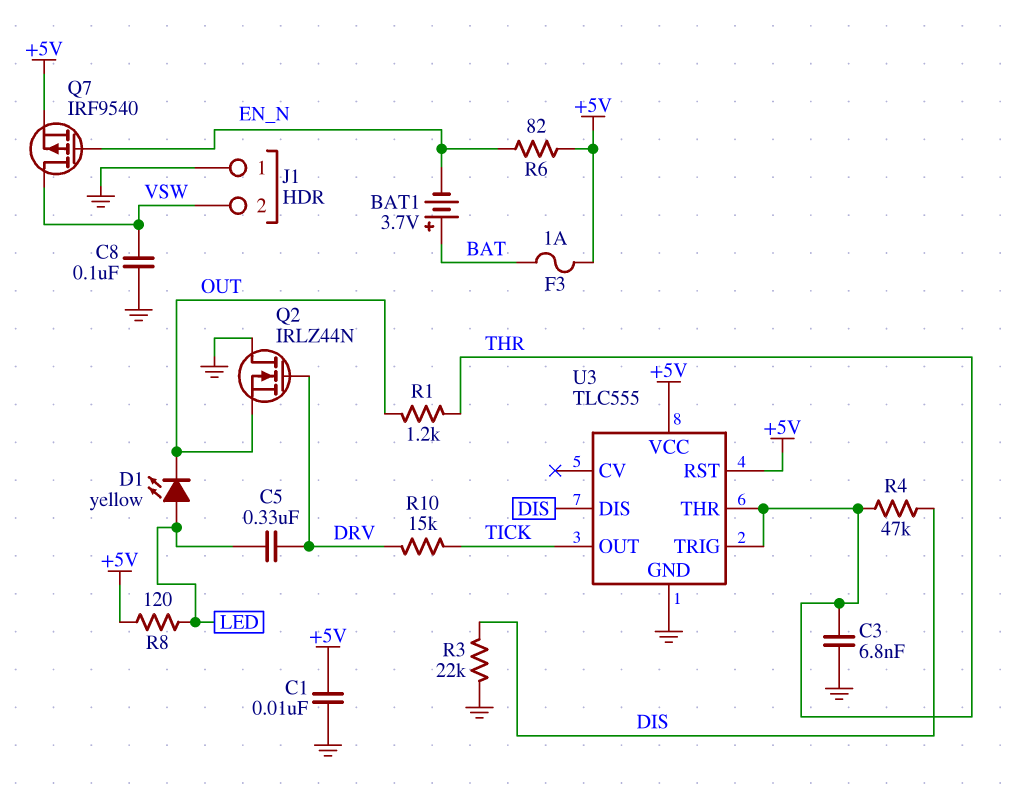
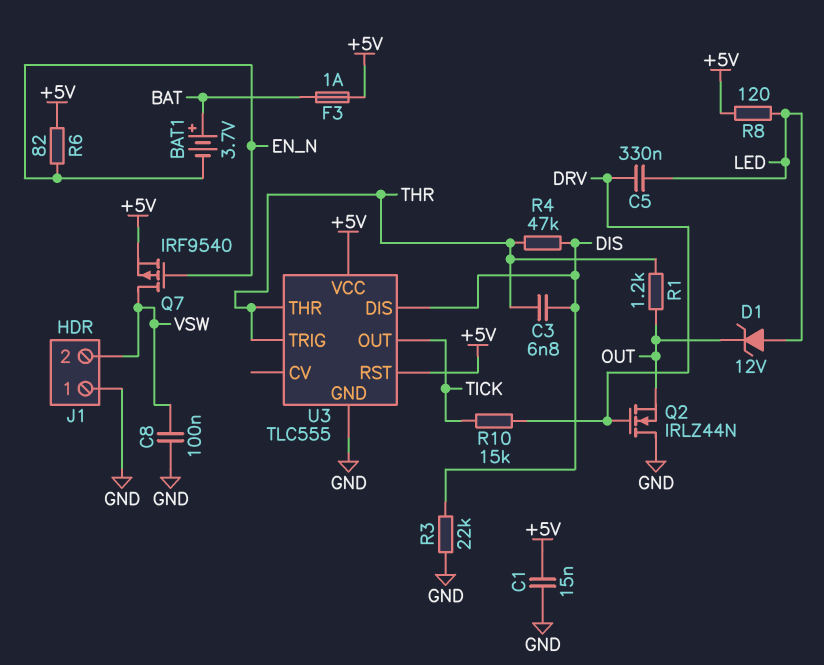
C1: 10nF (+5V, GND) -> 15nF (+5V, GND)
C3: 6.8nF (GND, THR) -> 6.8nF (DIS, THR)
D1: LED yellow (A LED, K OUT) -> zener 12V (A LED, K OUT)

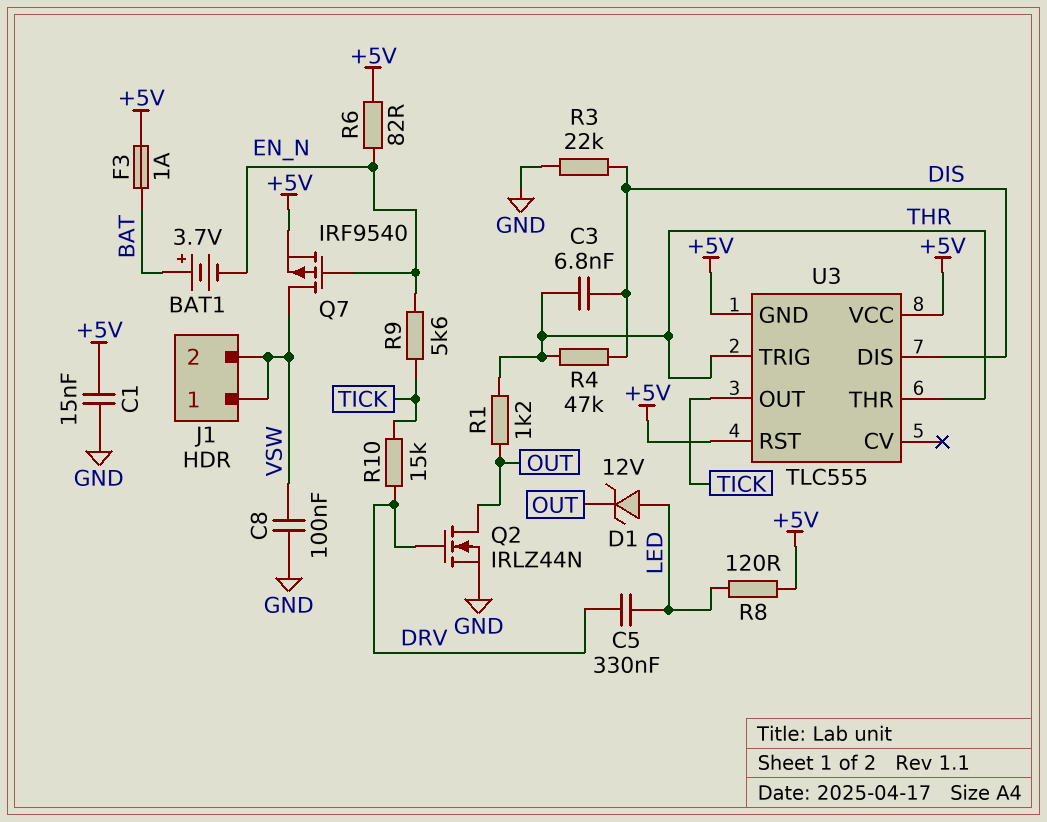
J1 pin 1: GND -> VSW
Q2: NMOS IRLZ44N (G DRV, D GND, S OUT) -> NMOS IRLZ44N (G DRV, D OUT, S GND)
R9: none -> 5.6k (EN_N, TICK)
U3 pin GND: GND -> +5V

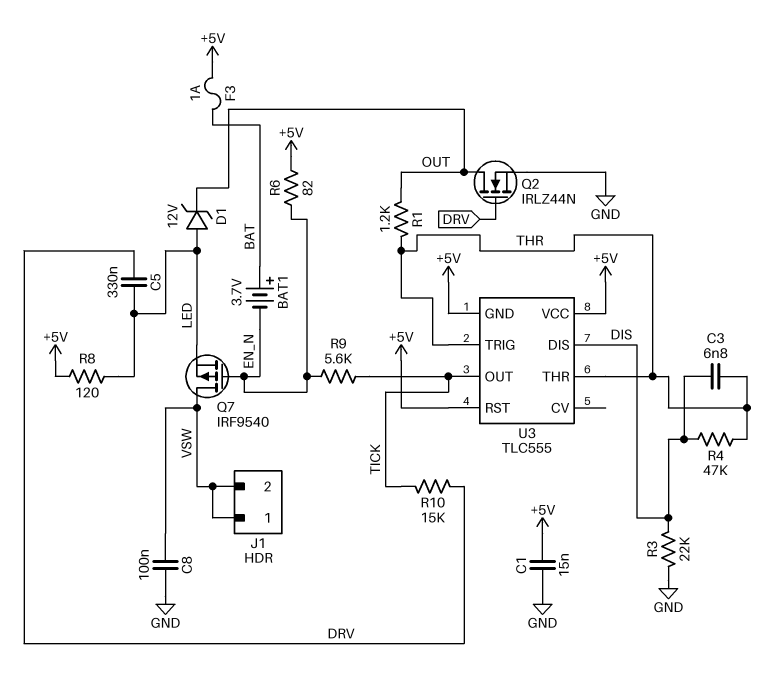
Q7: PMOS IRF9540 (G EN_N, D VSW, S +5V) -> PMOS IRF9540 (G EN_N, D VSW, S LED)

